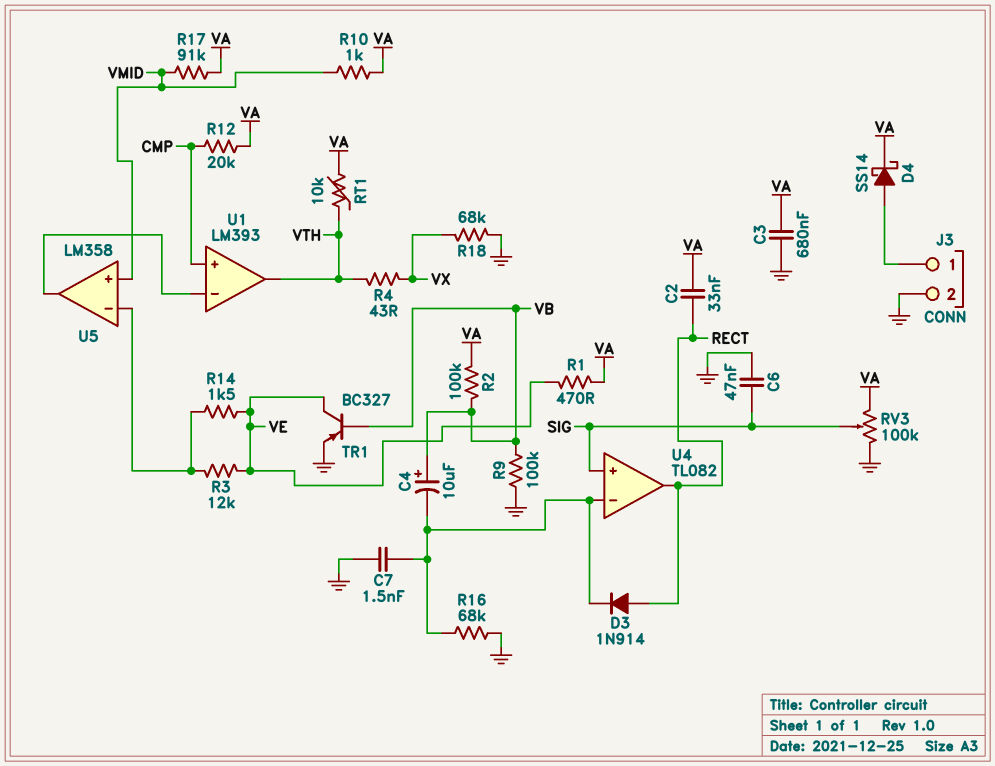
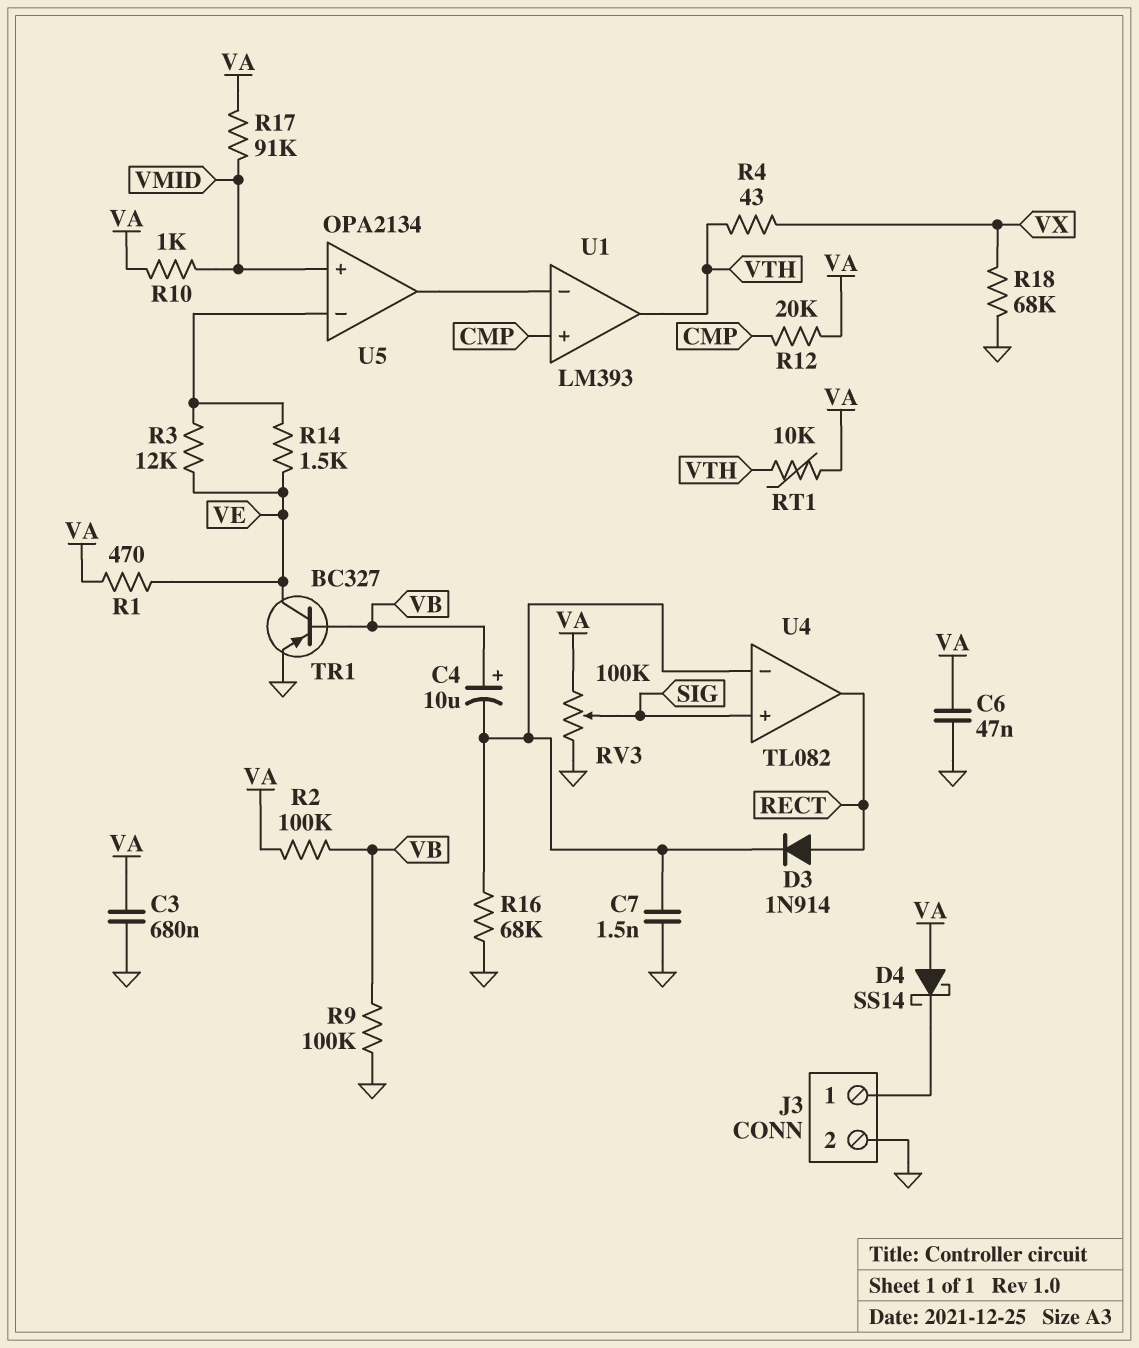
C2: 33nF (RECT, VA) -> none
C6: 47nF (GND, SIG) -> 47nF (GND, VA)
D4: schottky SS14 (A J3/1, K VA) -> schottky SS14 (A VA, K J3/1)
U5: LM358 -> OPA2134

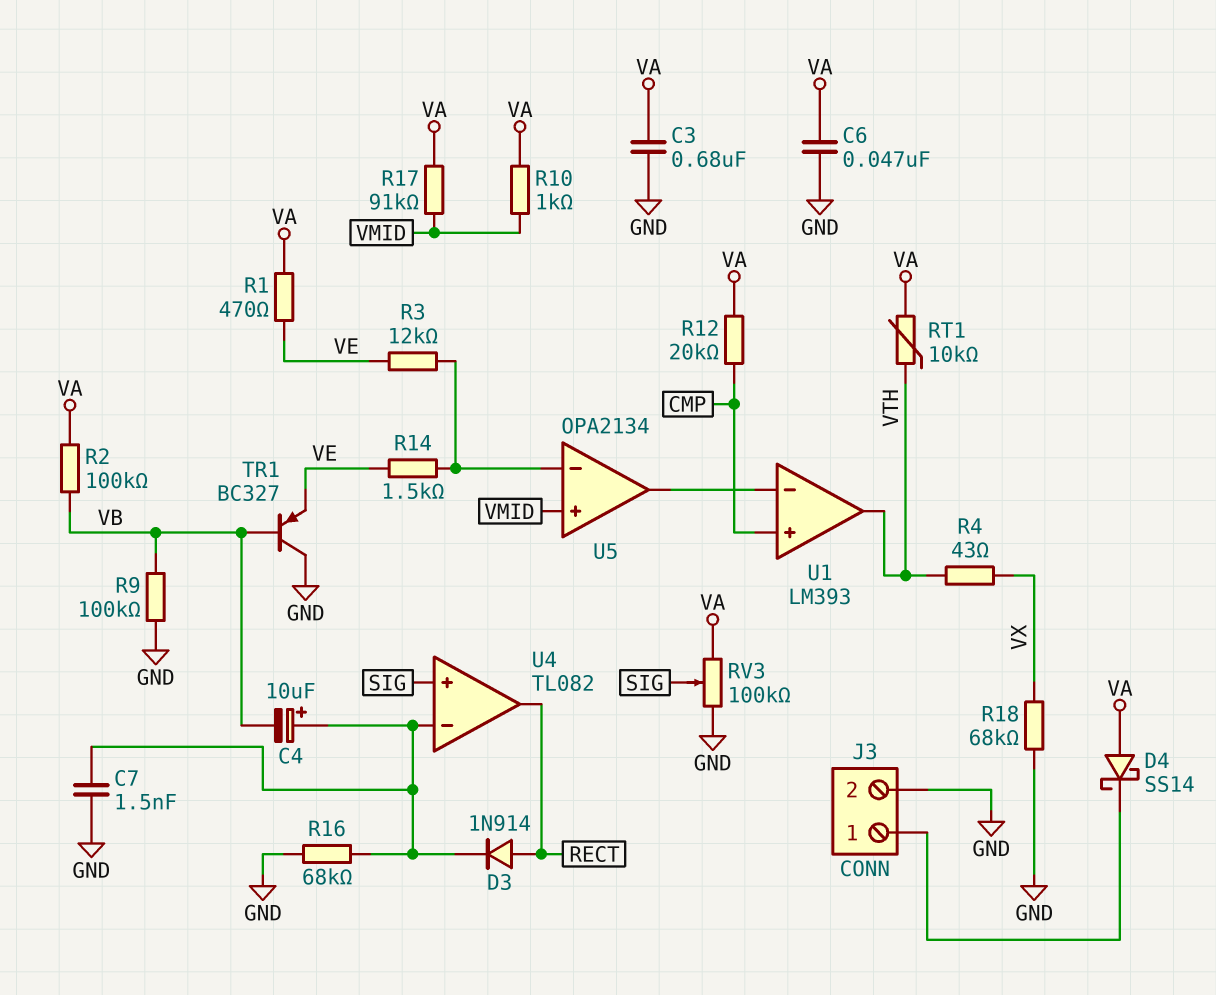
C4: 10uF (plus VB, minus U4/in-) -> 10uF (plus U4/in-, minus VB)
TR1: PNP BC327 (B VB, C VE, E GND) -> PNP BC327 (B VB, C GND, E VE)

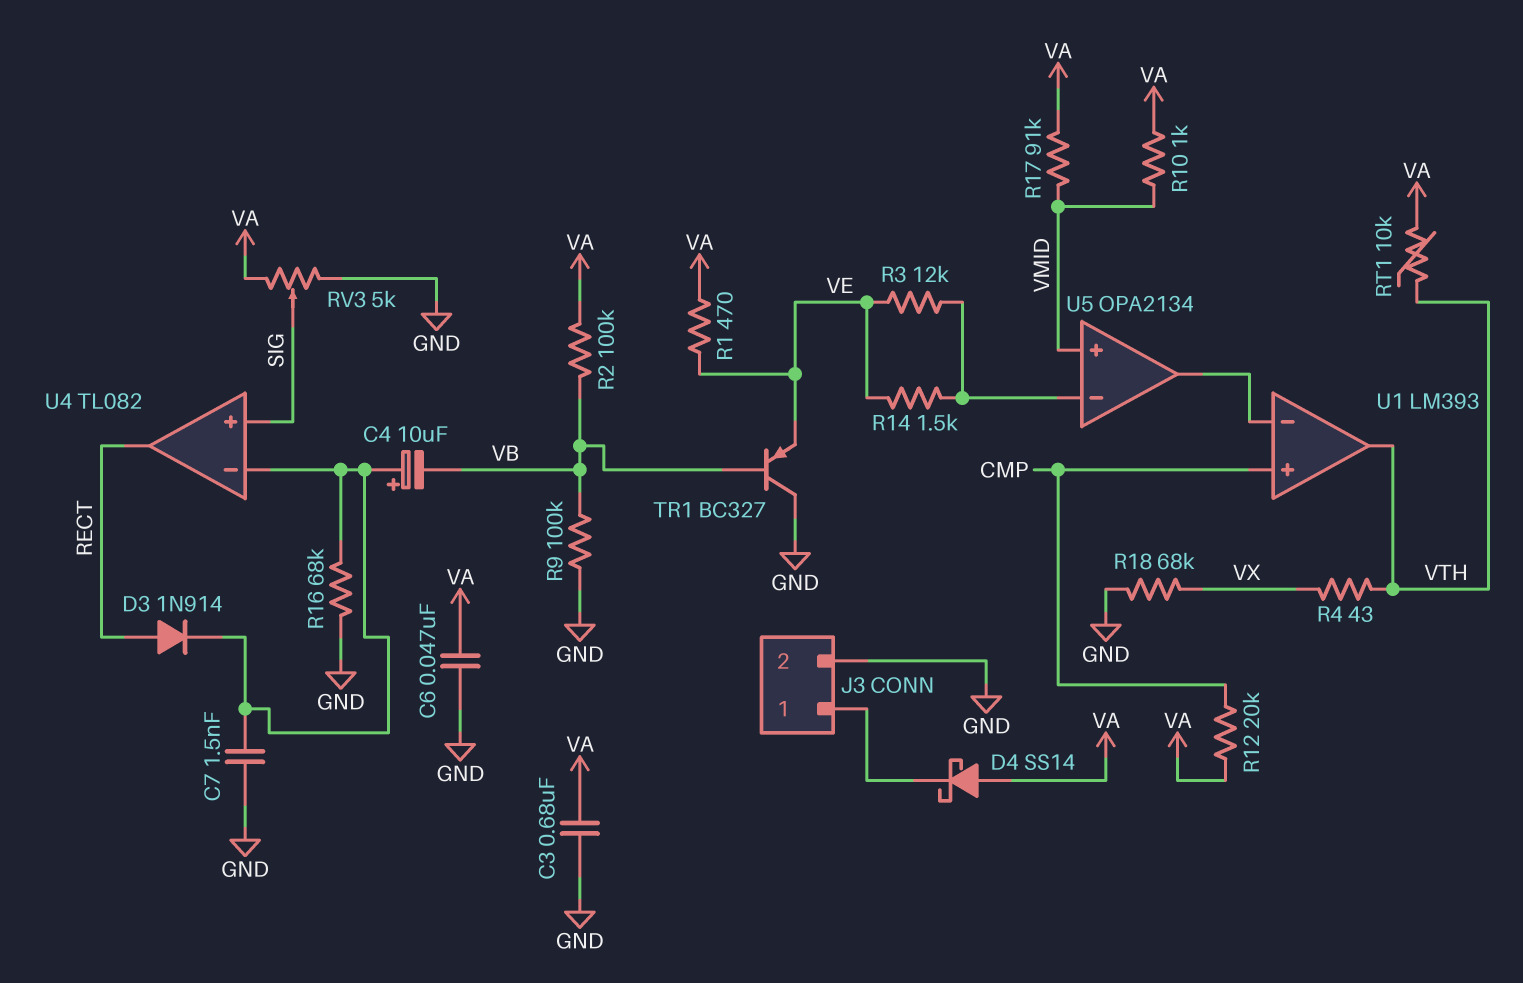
RV3: 100k (GND, VA, wiper SIG) -> 5k (GND, VA, wiper SIG)

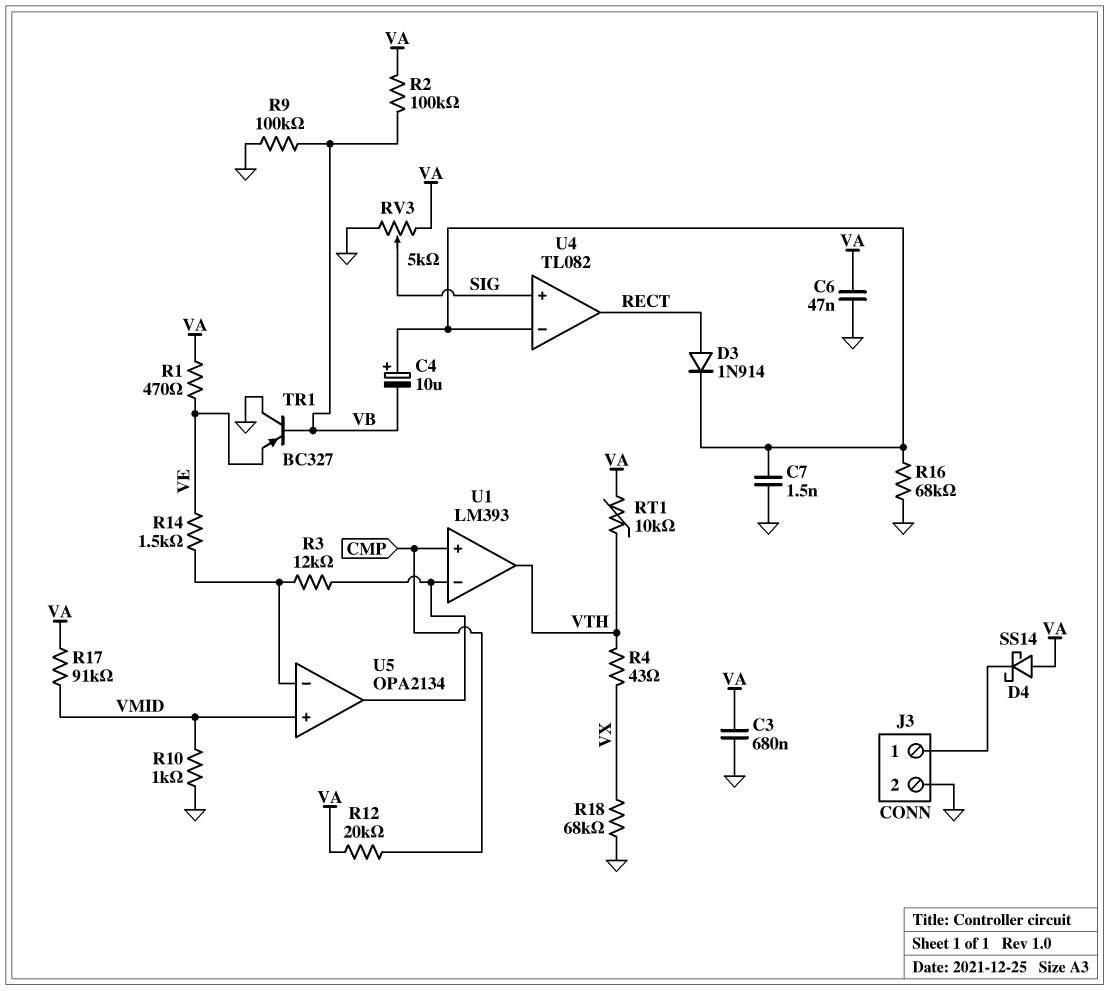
R3: 12k (U5/in-, VE) -> 12k (U1/in-, U5/in-)
R10: 1k (VA, VMID) -> 1k (GND, VMID)

